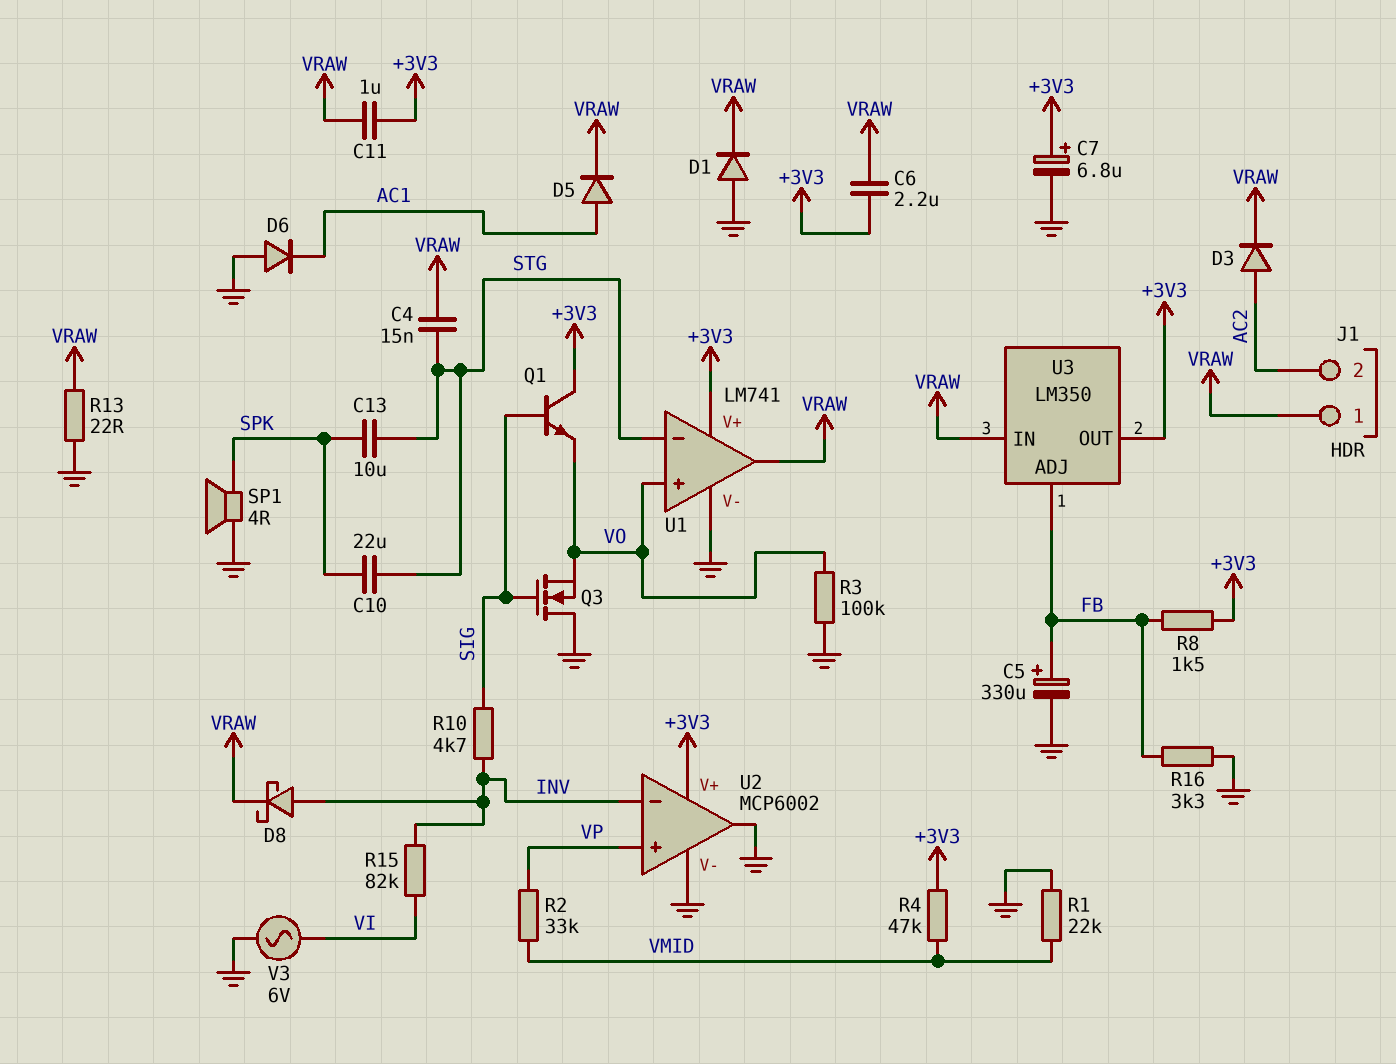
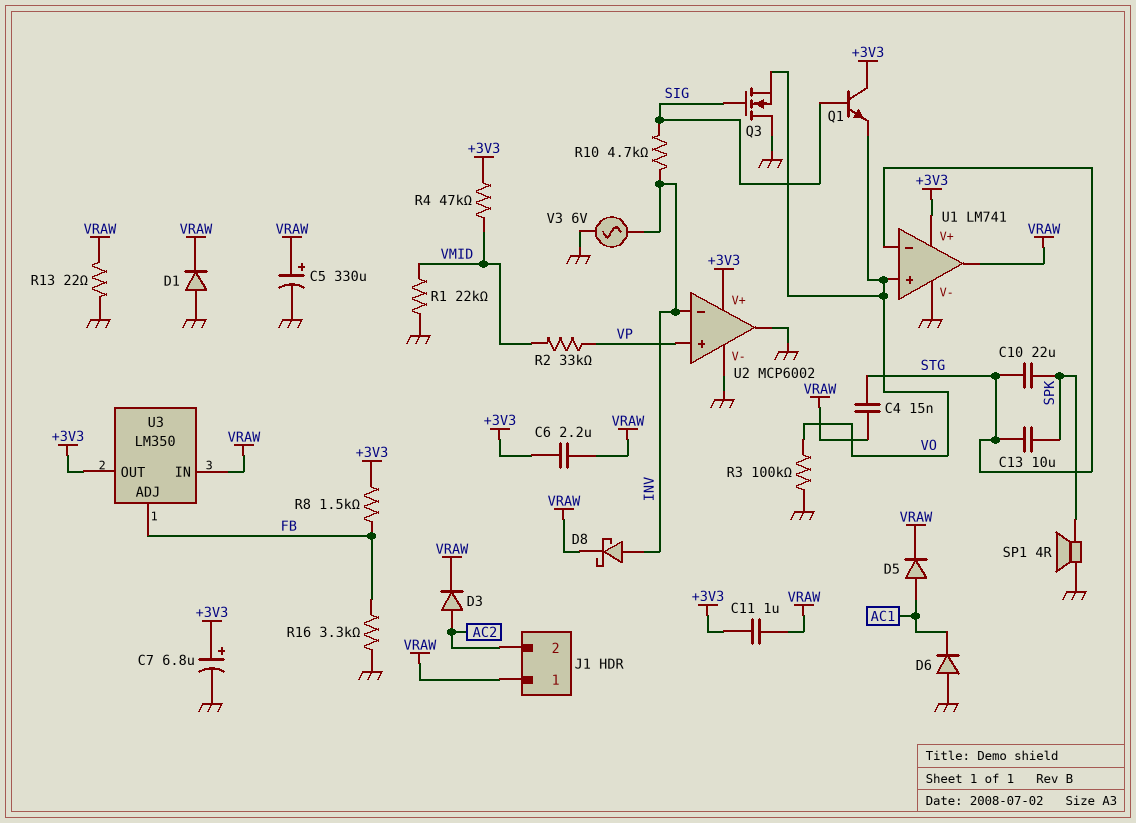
C5: 330uF (plus FB, minus GND) -> 330uF (plus VRAW, minus GND)
R15: 82k (INV, VI) -> none
V3: AC 6V (GND, VI) -> AC 6V (GND, INV)

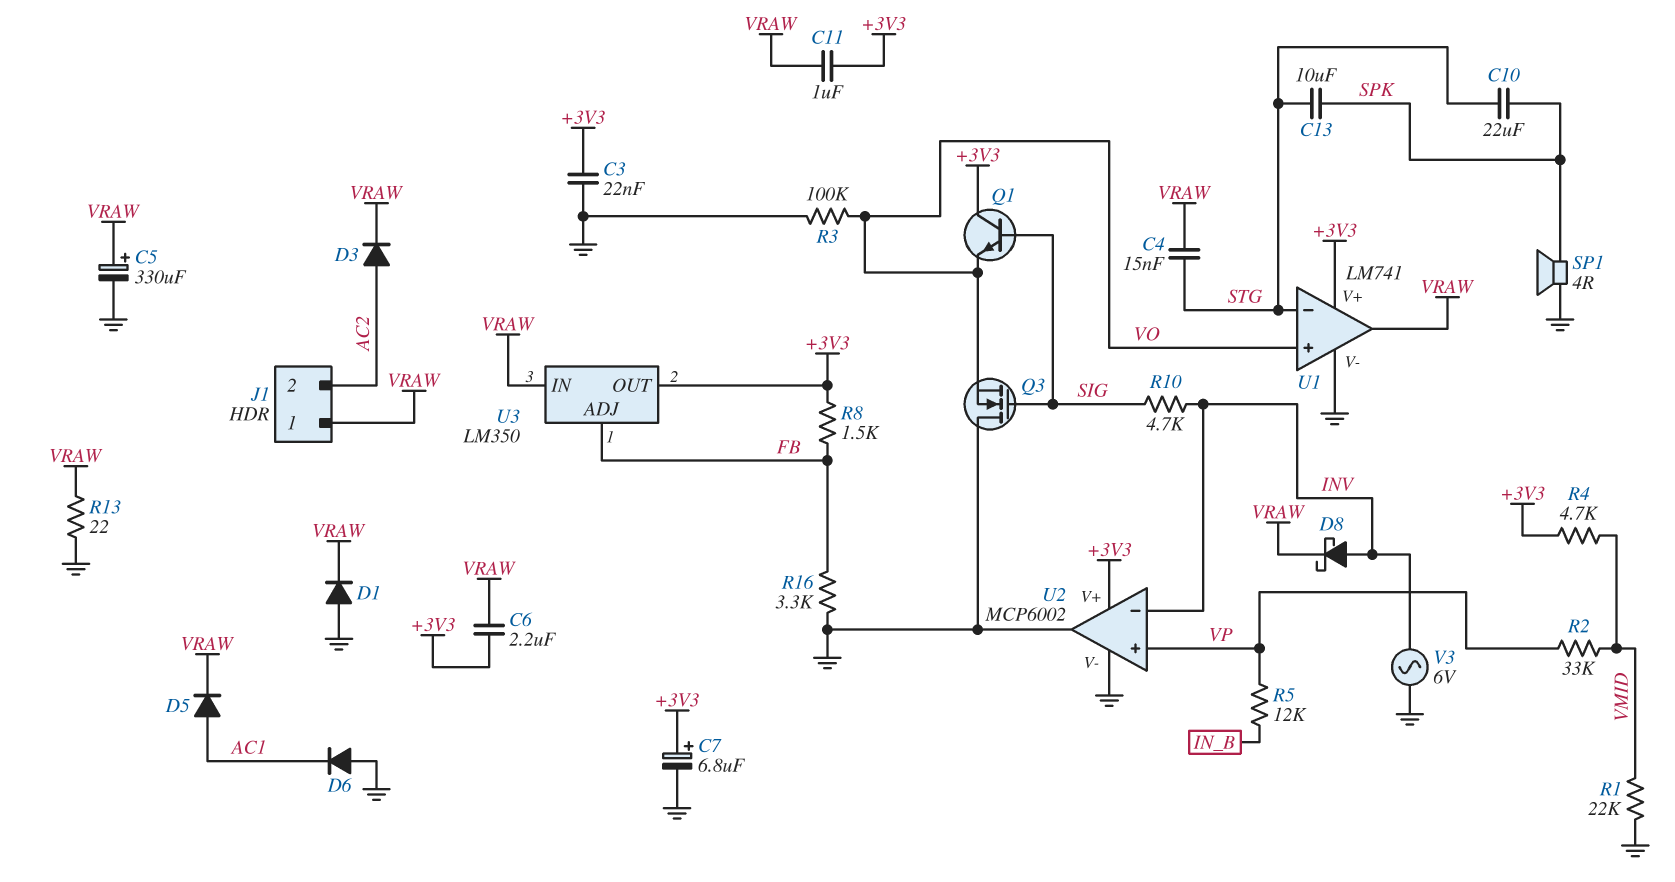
C3: none -> 22nF (+3V3, GND)
R4: 47k (+3V3, VMID) -> 4.7k (+3V3, VMID)
R5: none -> 12k (IN_B, VP)

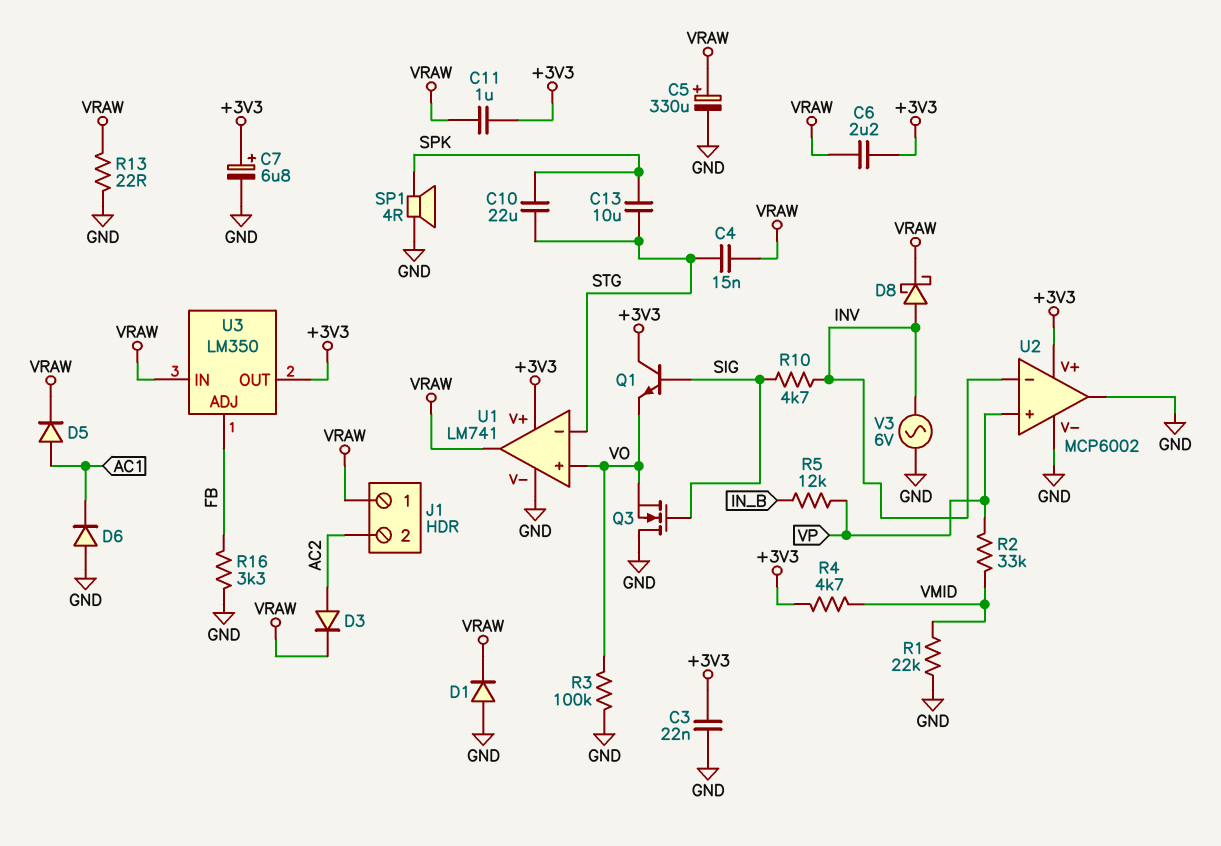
R8: 1.5k (+3V3, FB) -> none

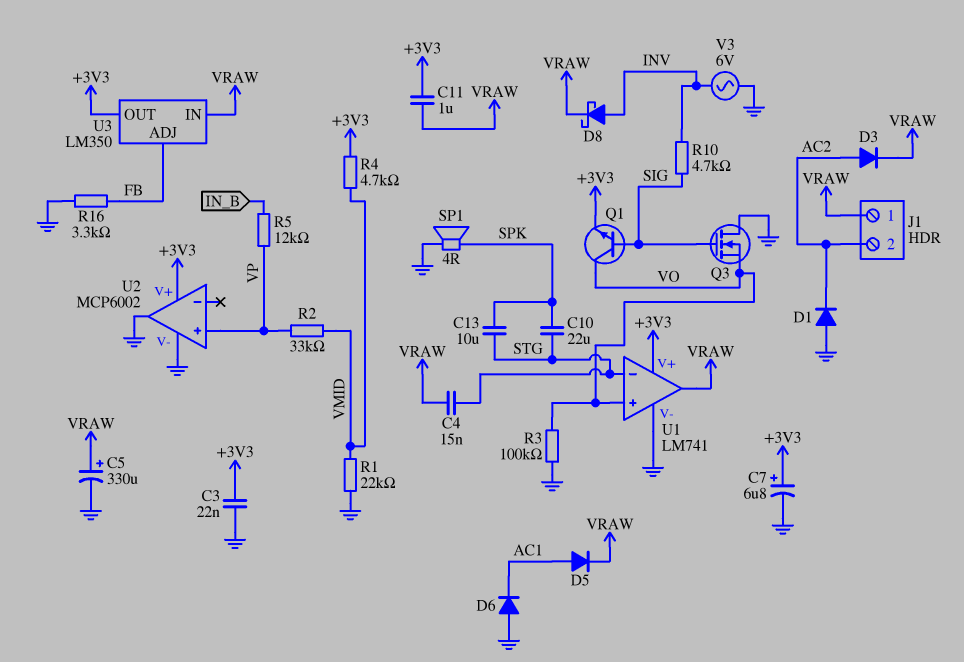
C6: 2.2uF (+3V3, VRAW) -> none
D1: diode (A GND, K VRAW) -> diode (A GND, K AC2)
Q1: NPN (B SIG, C +3V3, E VO) -> NPN (B SIG, C VO, E +3V3)
R13: 22 (GND, VRAW) -> none
U2 pin in-: INV -> none

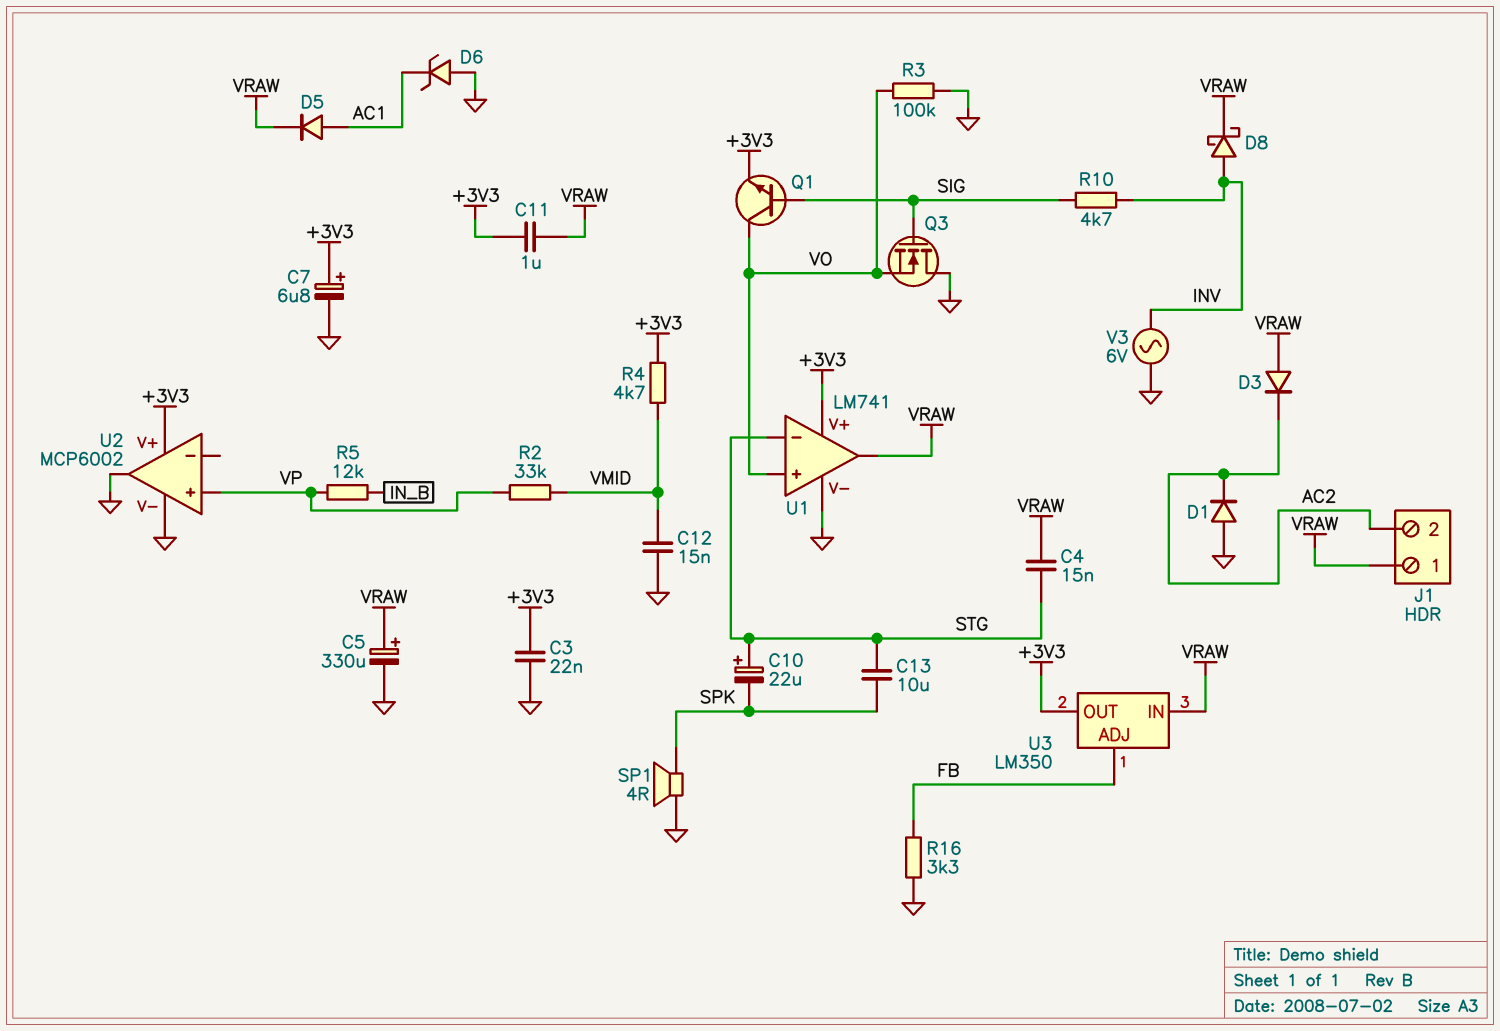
C10: 22uF (SPK, STG) -> 22uF (plus STG, minus SPK)
C12: none -> 15nF (GND, VMID)
D3: diode (A AC2, K VRAW) -> diode (A VRAW, K AC2)
D6: diode (A GND, K AC1) -> zener (A GND, K AC1)
R1: 22k (GND, VMID) -> none

